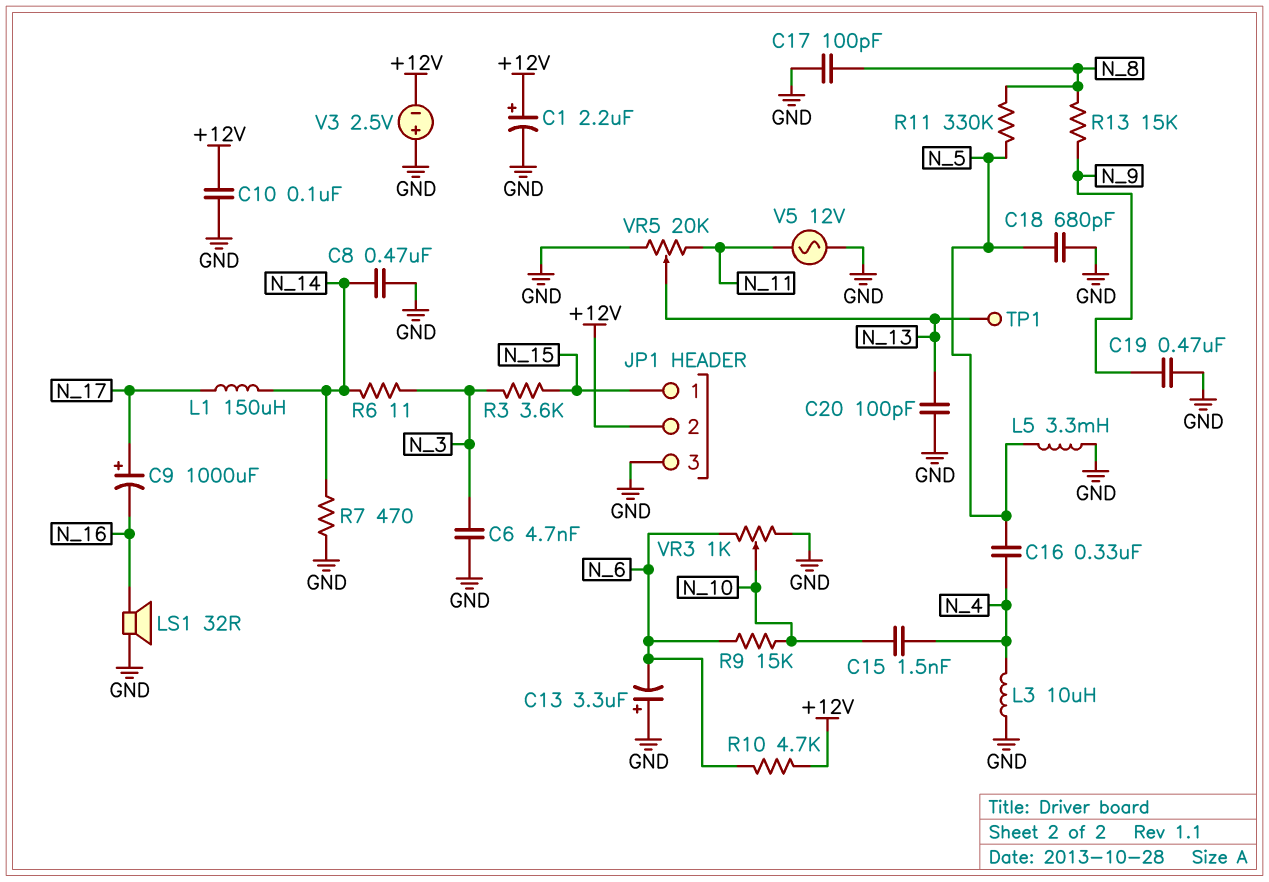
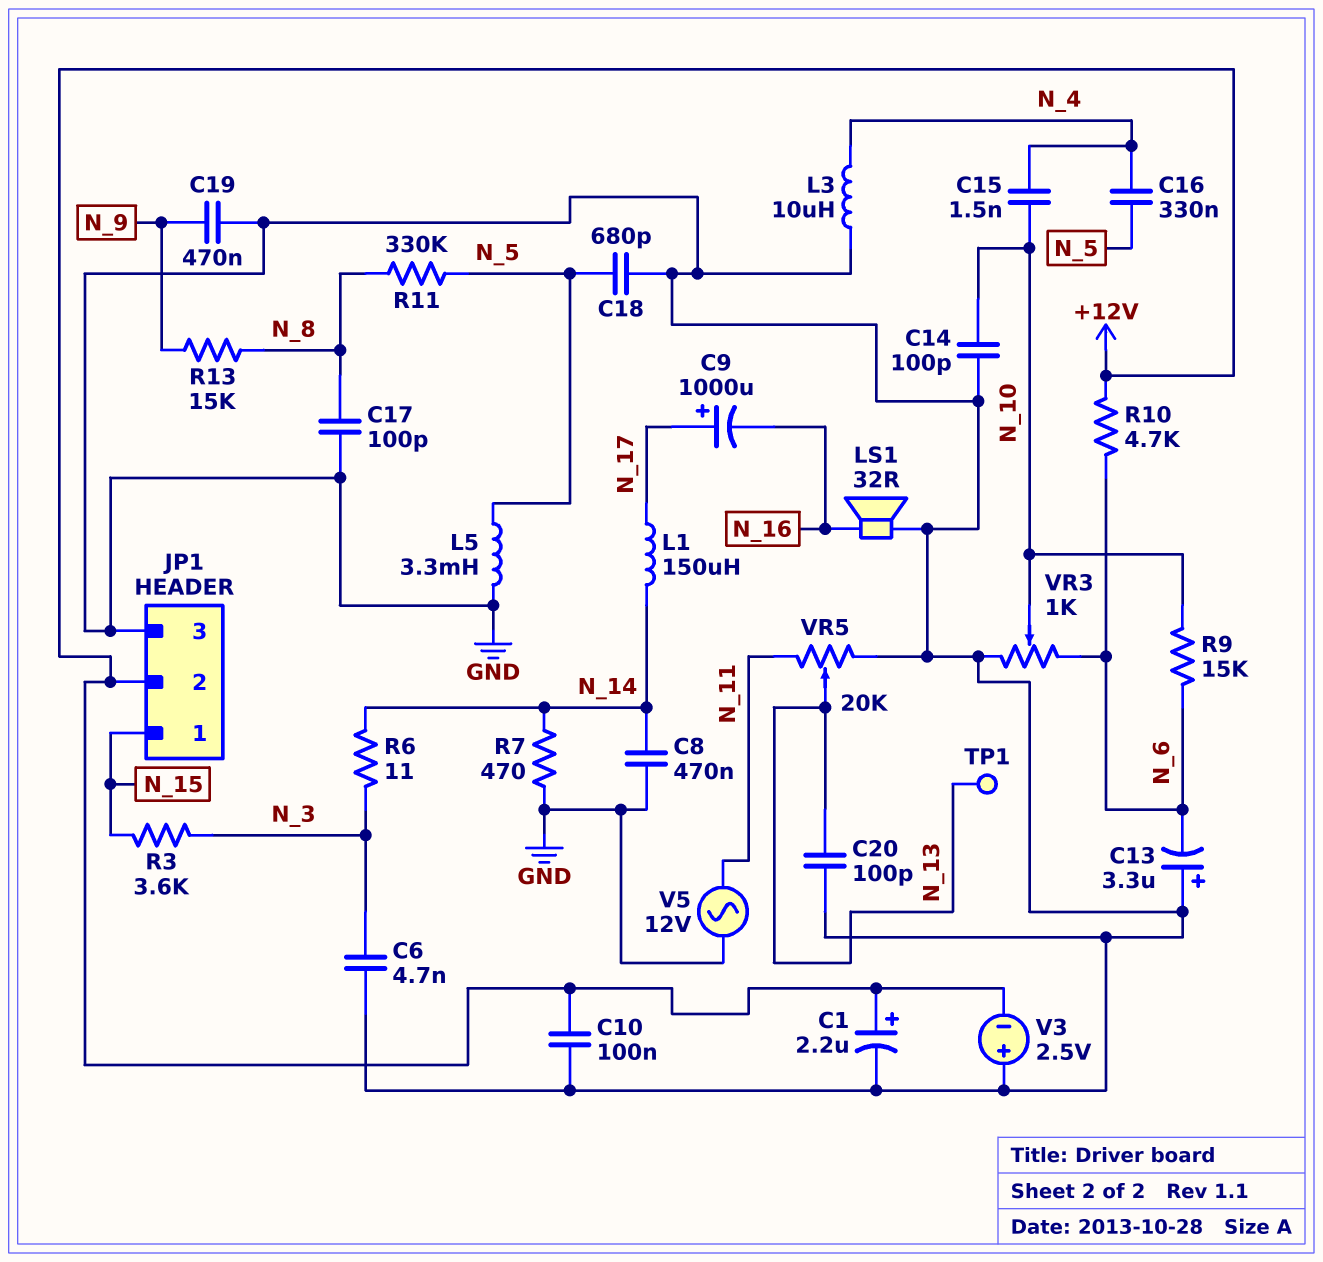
C14: none -> 100pF (GND, N_10)

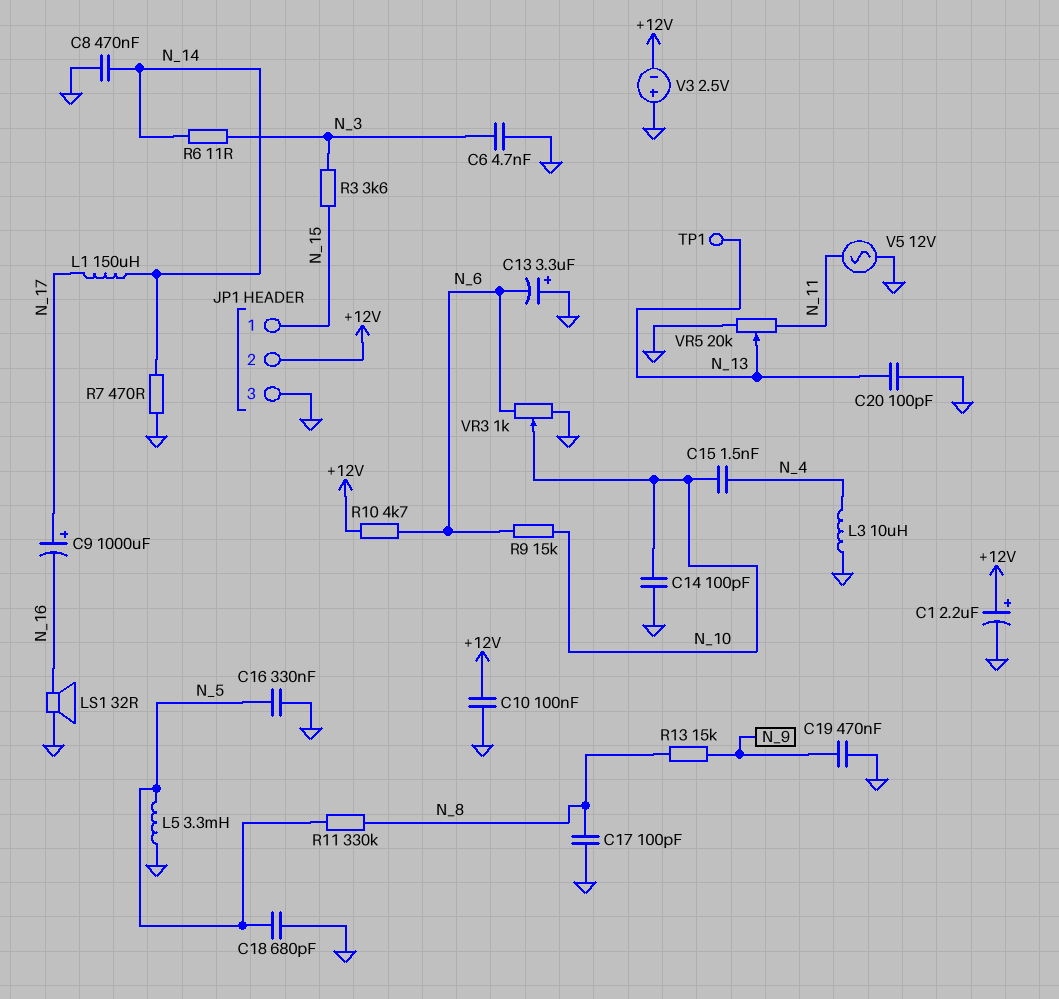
C16: 330nF (N_4, N_5) -> 330nF (GND, N_5)

